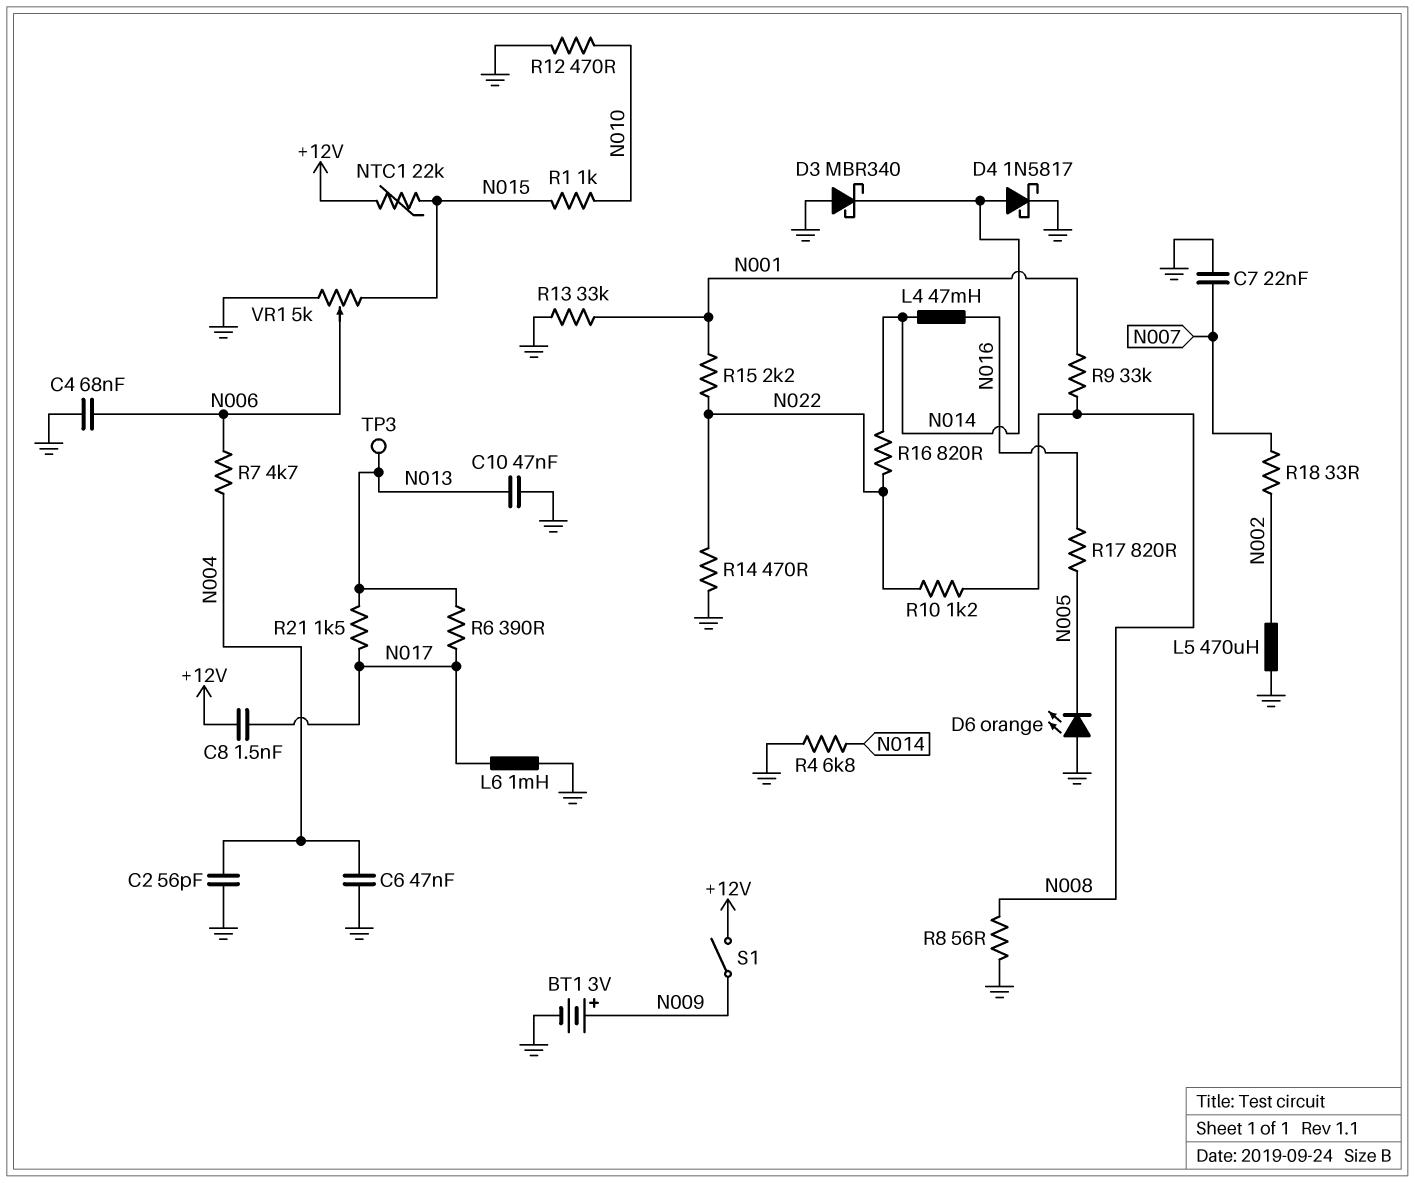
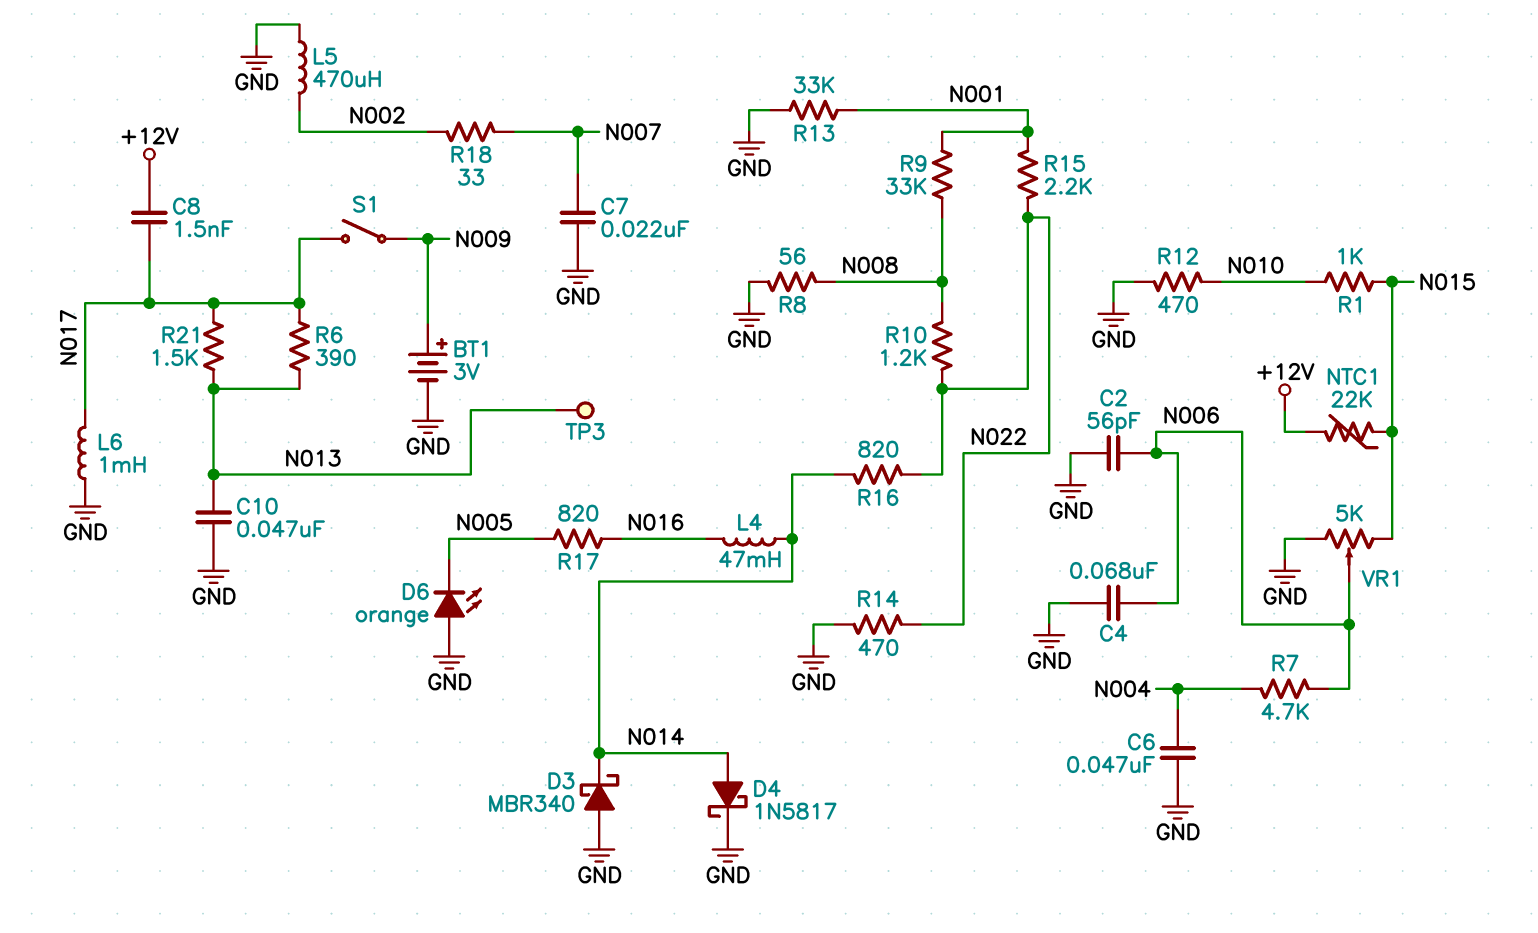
C2: 56pF (GND, N004) -> 56pF (GND, N006)
R4: 6.8k (GND, N014) -> none
S1: switch (+12V, N009) -> switch (N009, N017)

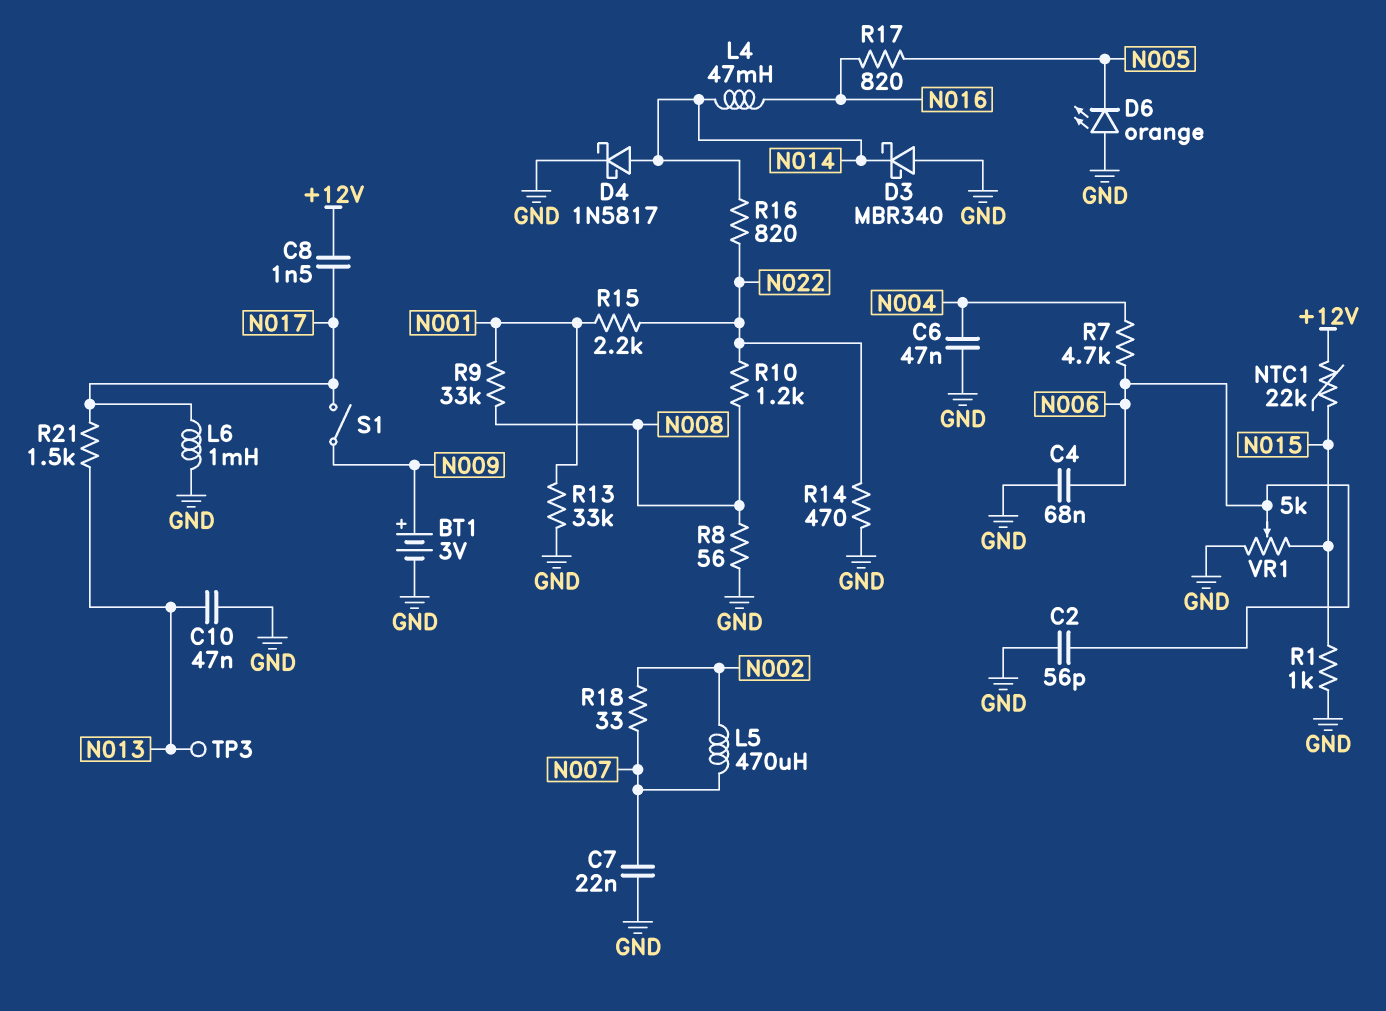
L5: 470uH (GND, N002) -> 470uH (N002, N007)
R1: 1k (N010, N015) -> 1k (GND, N015)
R6: 390 (N013, N017) -> none
R12: 470 (GND, N010) -> none

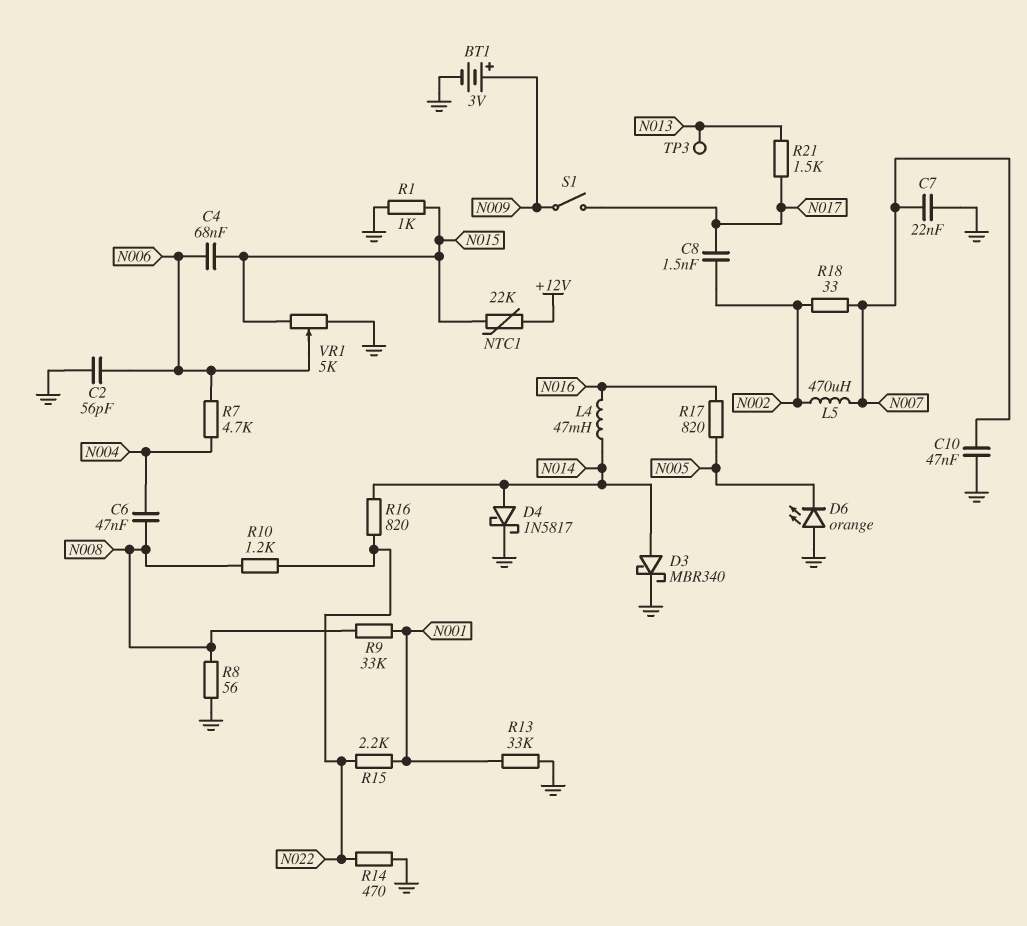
C4: 68nF (GND, N006) -> 68nF (N006, N015)
C6: 47nF (GND, N004) -> 47nF (N004, N008)
C8: 1.5nF (+12V, N017) -> 1.5nF (N002, N017)
C10: 47nF (GND, N013) -> 47nF (GND, N007)
D3: schottky MBR340 (A GND, K N014) -> schottky MBR340 (A N014, K GND)
L6: 1mH (GND, N017) -> none

